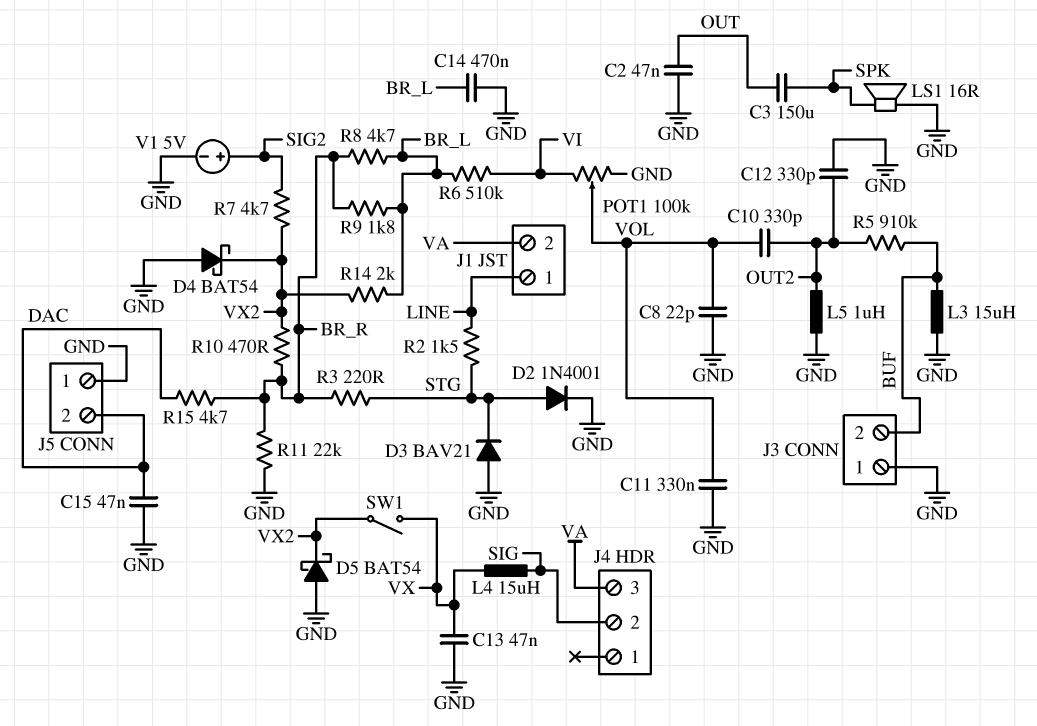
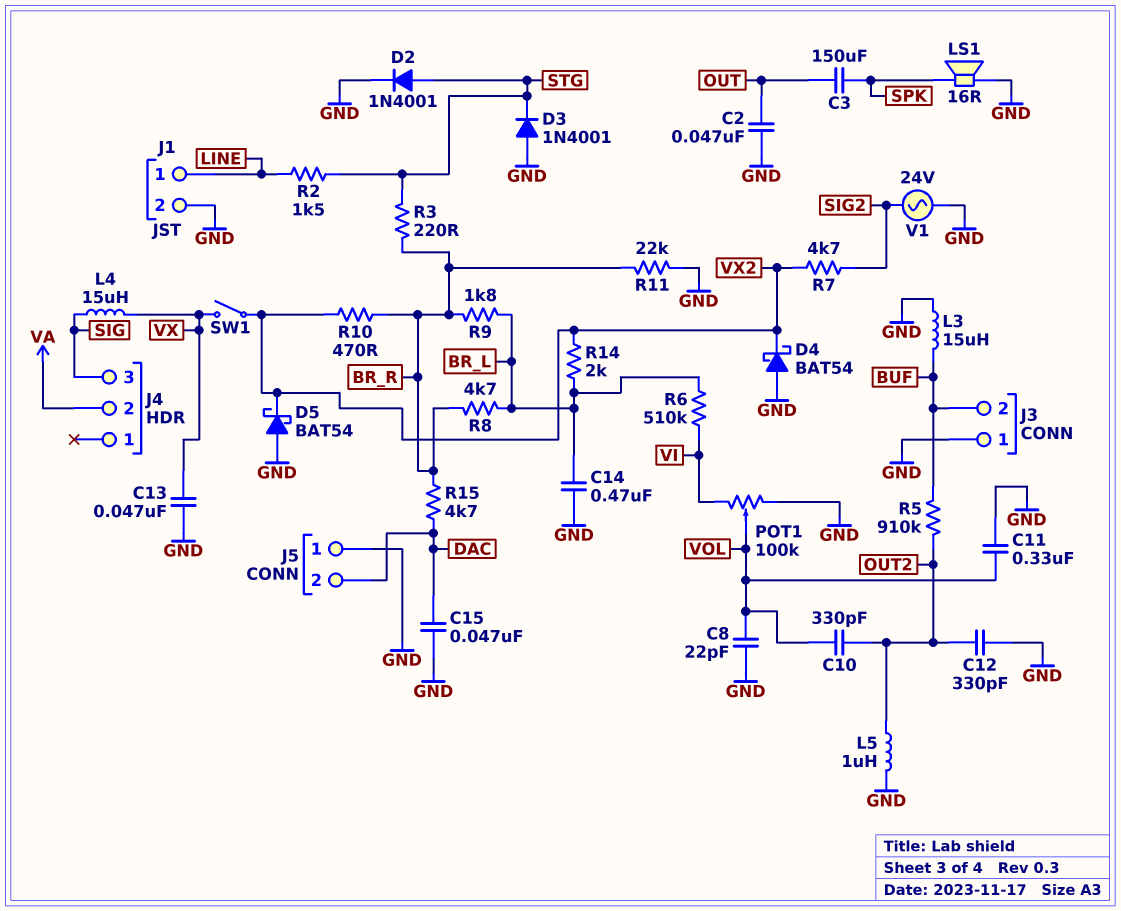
D3: diode BAV21 (A GND, K STG) -> diode 1N4001 (A GND, K STG)
J1 pin 2: VA -> GND
J4 pin 2: SIG -> VA
J4 pin 3: VA -> SIG
V1: 5V (plus SIG2, minus GND) -> AC 24V (GND, SIG2)

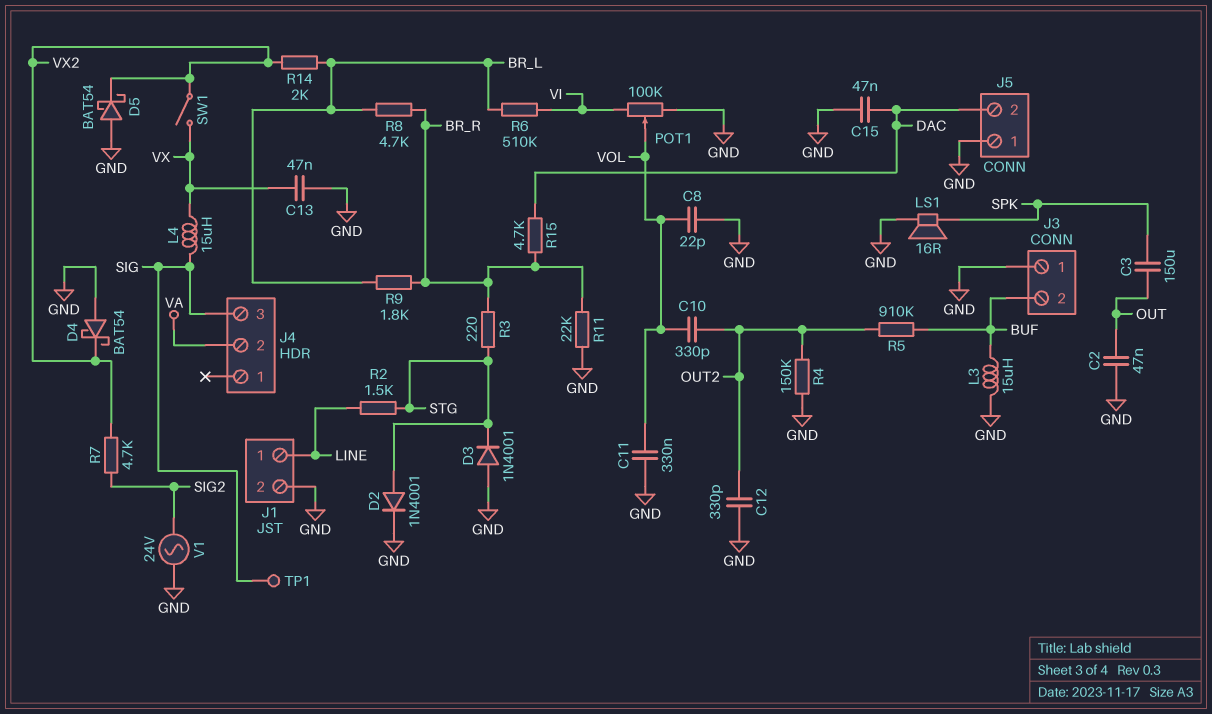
C14: 470nF (BR_L, GND) -> none
L5: 1uH (GND, OUT2) -> none
R4: none -> 150k (GND, OUT2)
R10: 470 (BR_R, VX2) -> none
TP1: none -> test point (SIG)

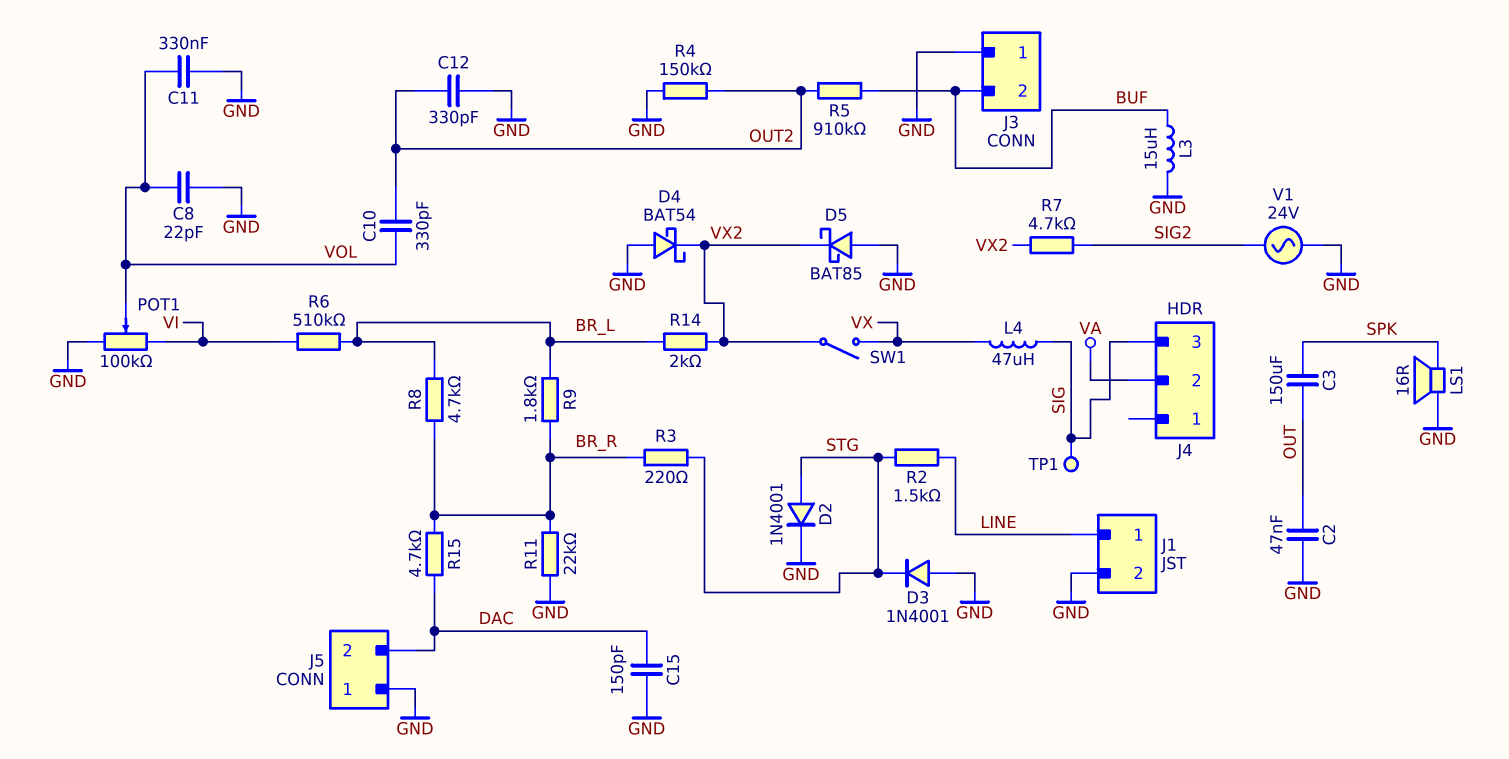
C13: 47nF (GND, VX) -> none
C15: 47nF (DAC, GND) -> 150pF (DAC, GND)
D5: schottky BAT54 (A GND, K VX2) -> schottky BAT85 (A GND, K VX2)
L4: 15uH (SIG, VX) -> 47uH (SIG, VX)

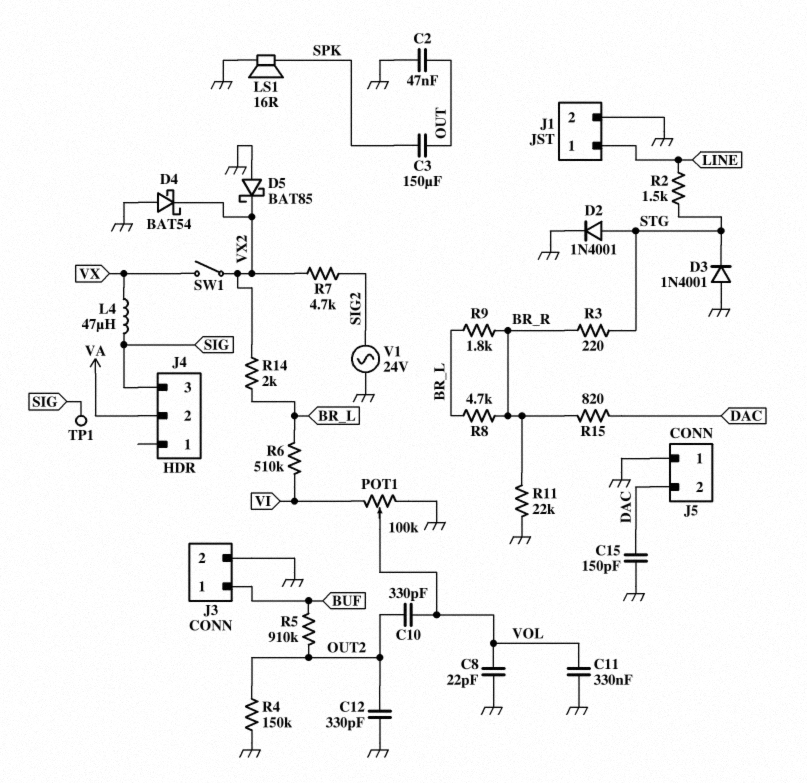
J3 pin 1: GND -> BUF
J3 pin 2: BUF -> GND
L3: 15uH (BUF, GND) -> none
R15: 4.7k (BR_R, DAC) -> 820 (BR_R, DAC)

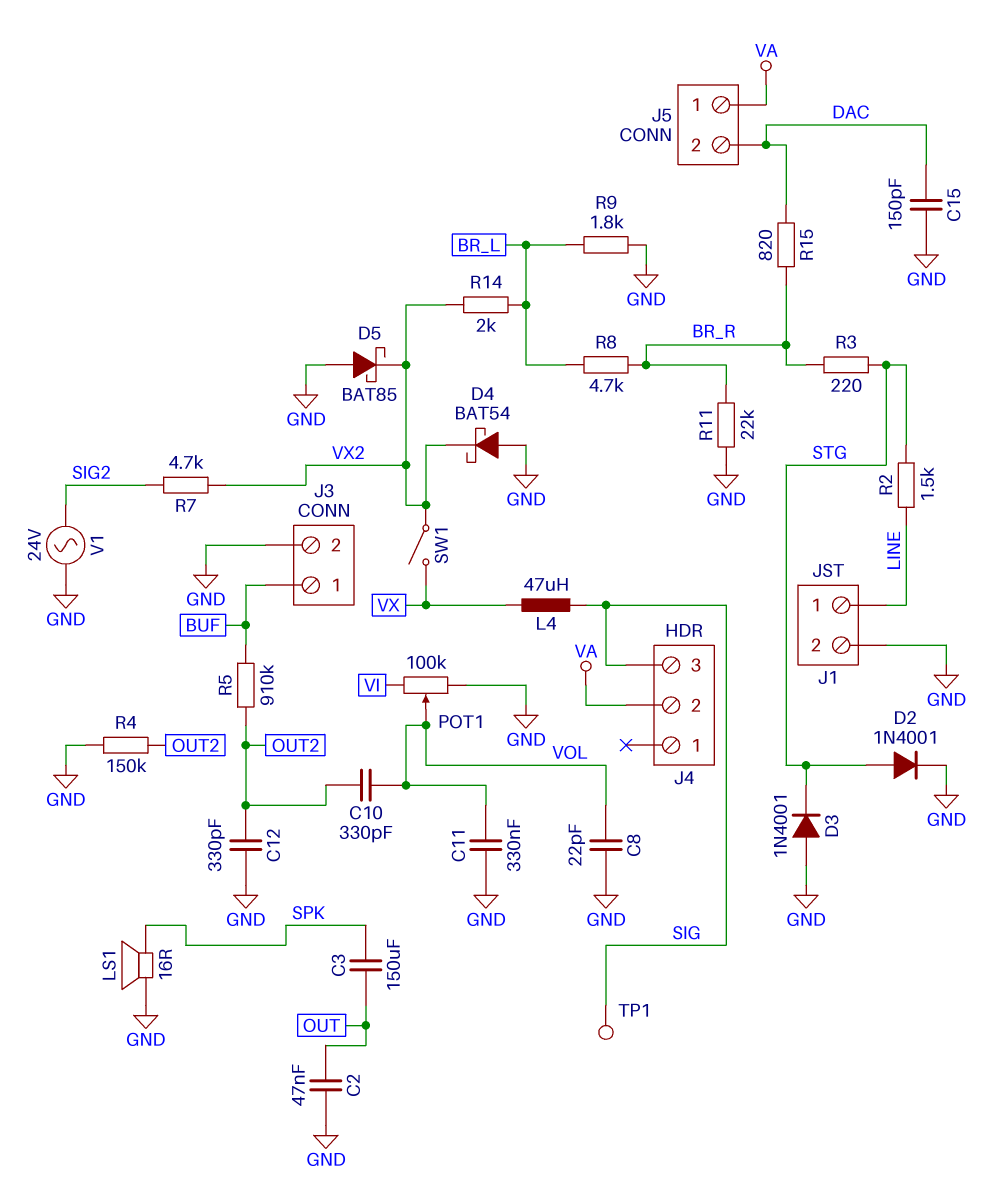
J5 pin 1: GND -> VA
R6: 510k (BR_L, VI) -> none
R9: 1.8k (BR_L, BR_R) -> 1.8k (BR_L, GND)

